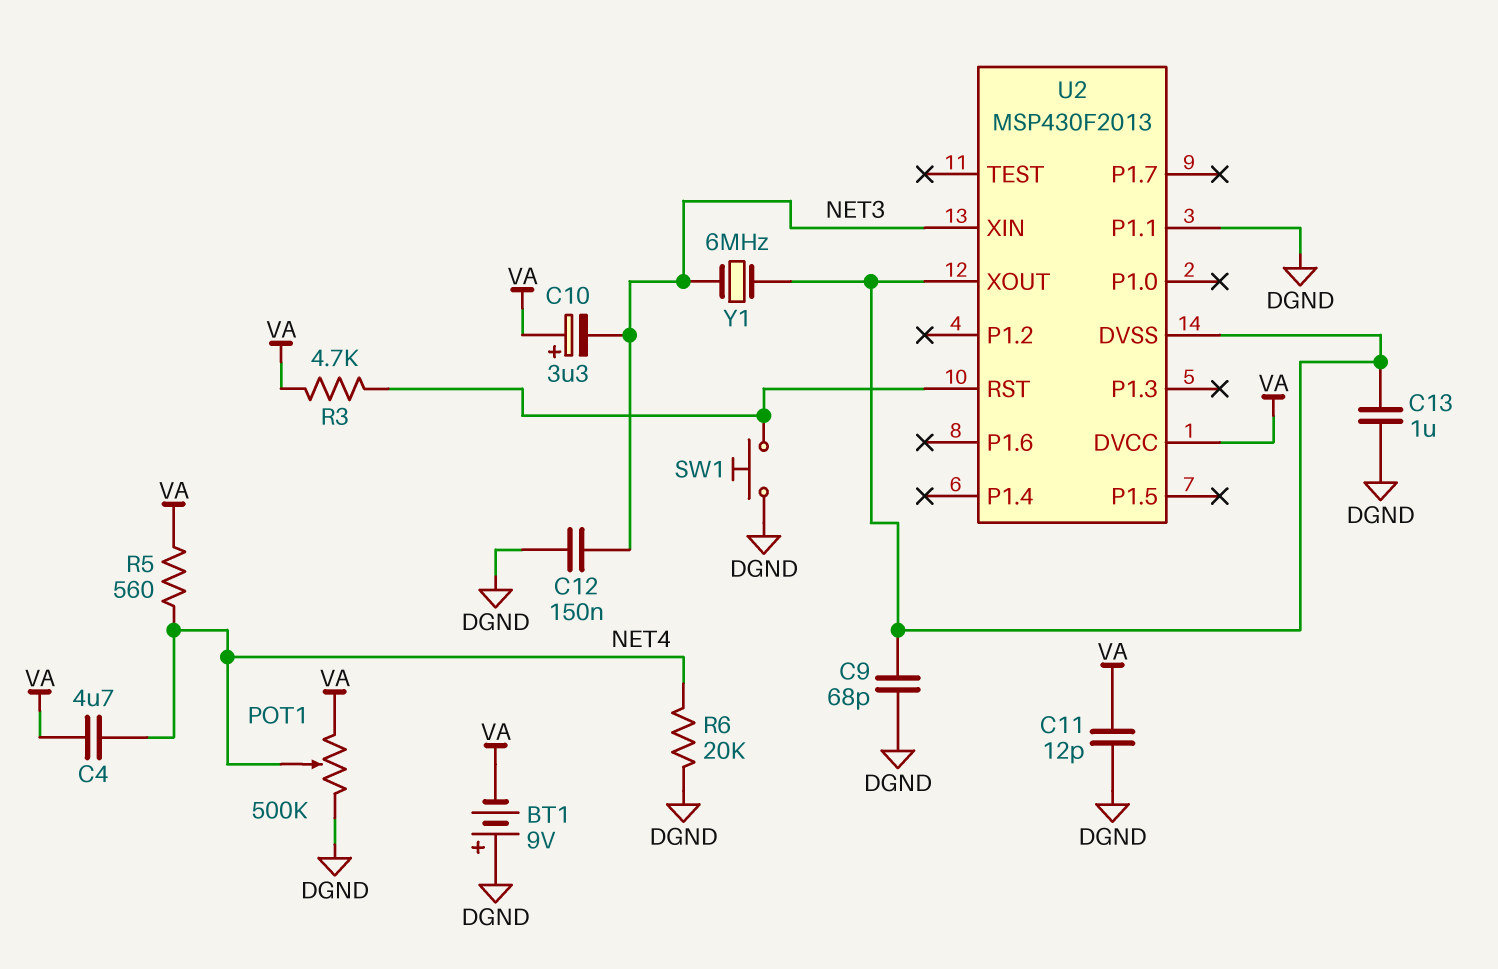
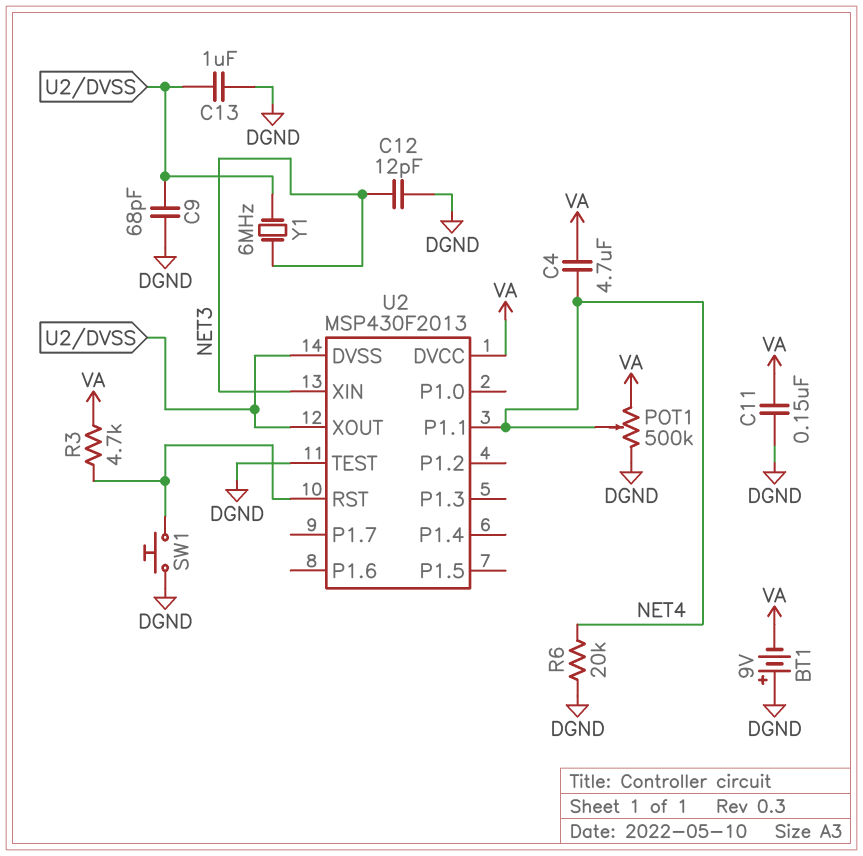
C10: 3.3uF (plus VA, minus NET3) -> none
C11: 12pF (DGND, VA) -> 150nF (DGND, VA)
C12: 150nF (DGND, NET3) -> 12pF (DGND, NET3)
R5: 560 (NET4, VA) -> none
U2 pin P1.1: DGND -> NET4
U2 pin TEST: none -> DGND

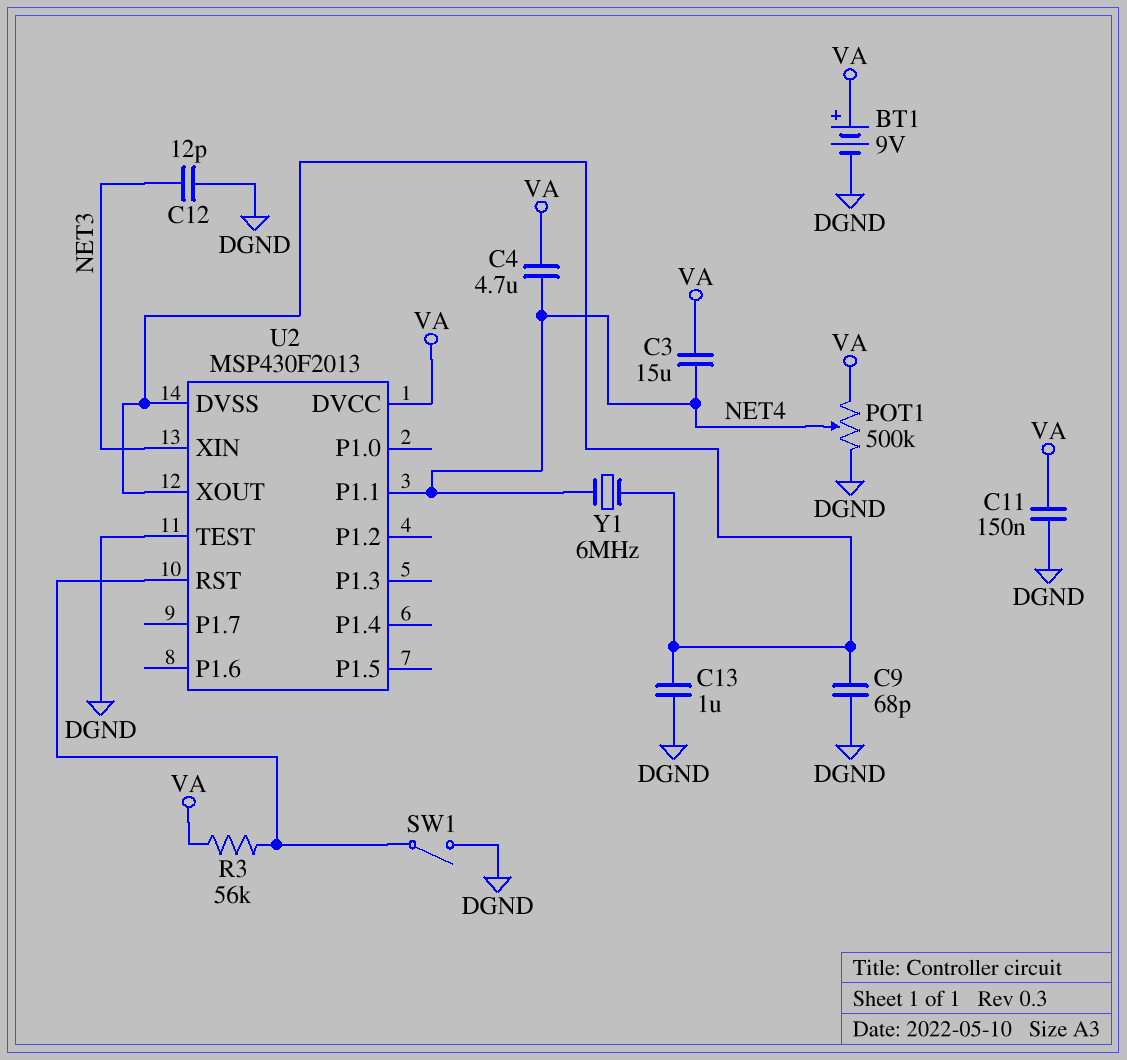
BT1: 9V (plus DGND, minus VA) -> 9V (plus VA, minus DGND)
C3: none -> 15uF (NET4, VA)
R3: 4.7k (U2/RST, VA) -> 56k (U2/RST, VA)
R6: 20k (DGND, NET4) -> none
SW1: button (DGND, U2/RST) -> switch (DGND, U2/RST)
Y1: 6MHz (NET3, U2/DVSS) -> 6MHz (NET4, U2/DVSS)

